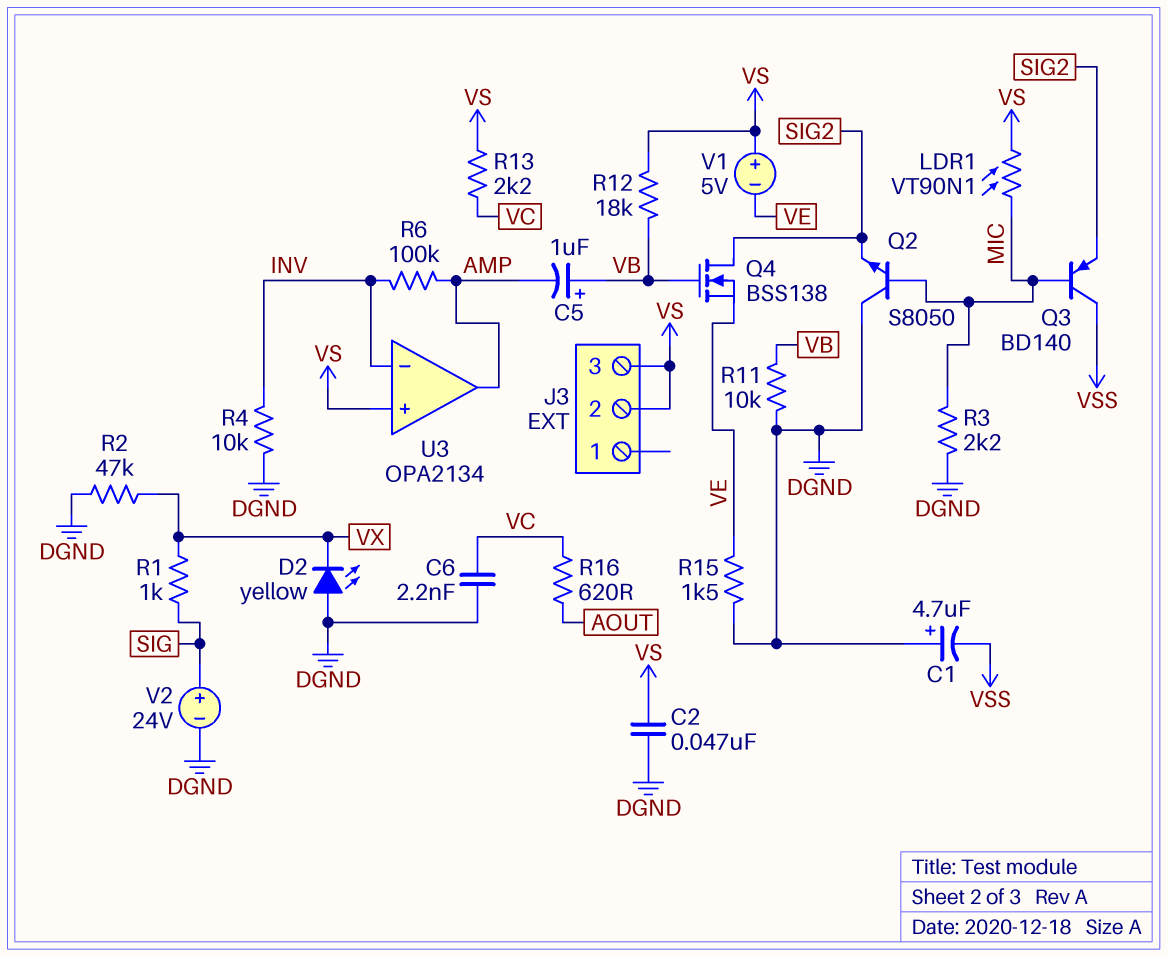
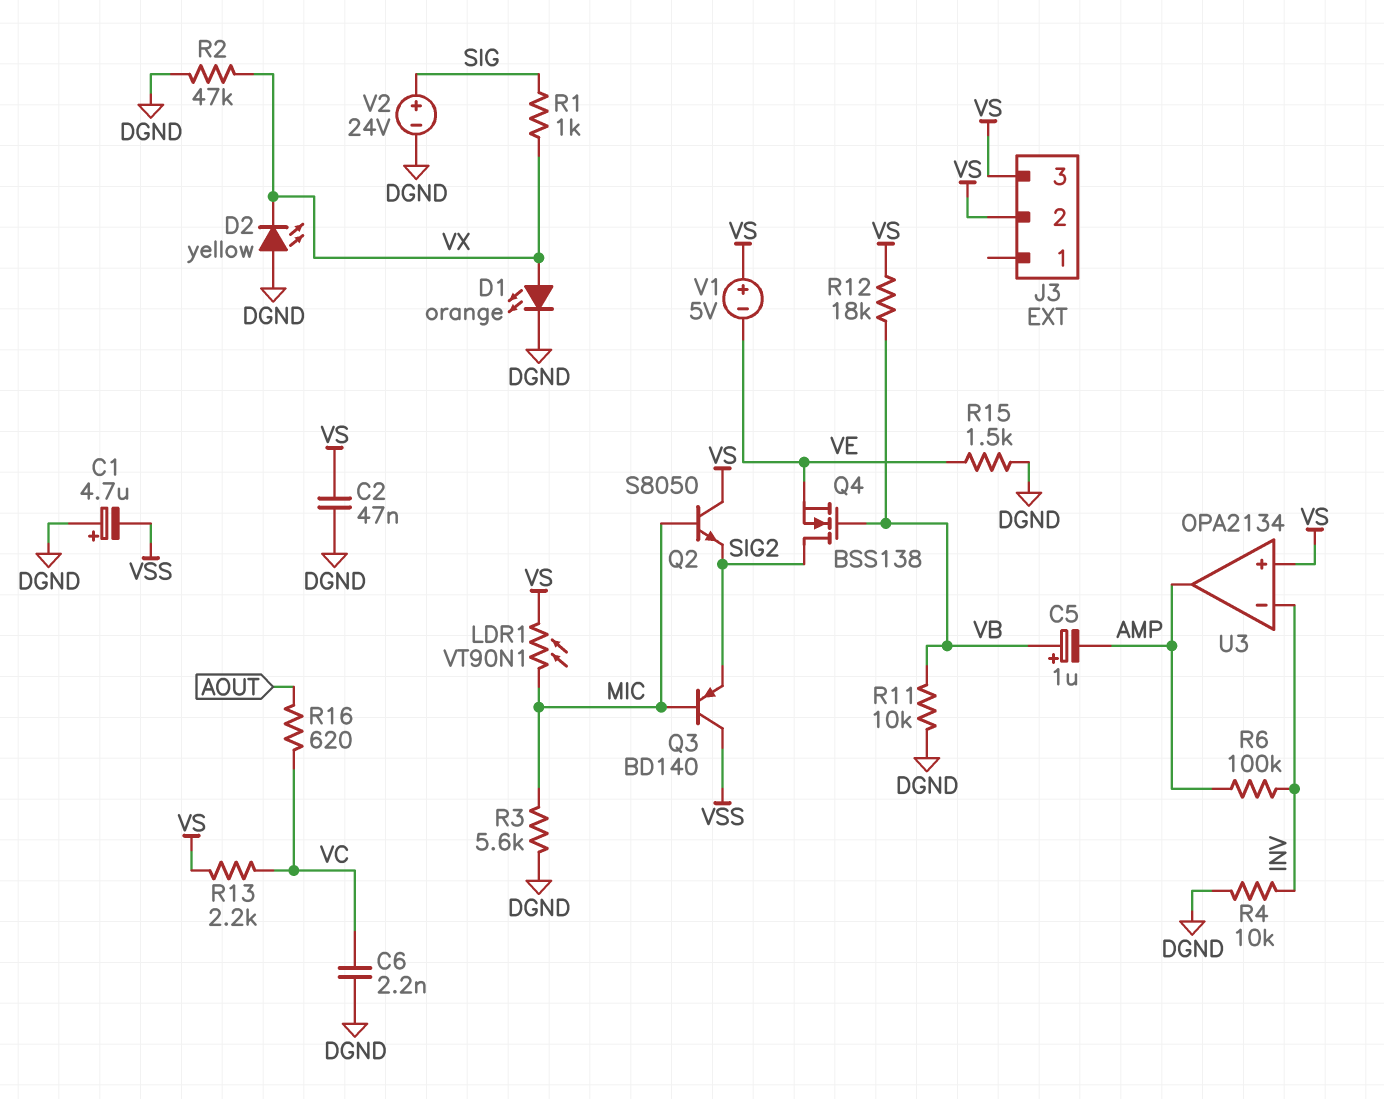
D1: none -> LED orange (A VX, K DGND)
Q2: NPN S8050 (B MIC, C DGND, E SIG2) -> NPN S8050 (B MIC, C VS, E SIG2)
R3: 2.2k (DGND, MIC) -> 5.6k (DGND, MIC)

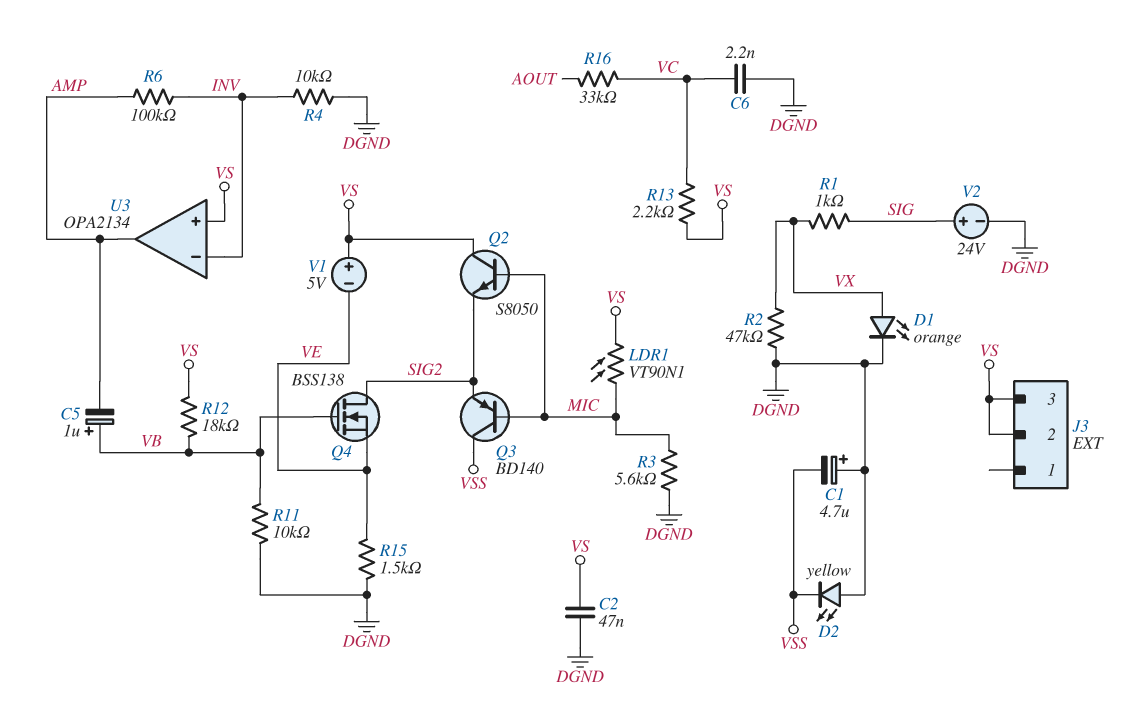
D2: LED yellow (A DGND, K VX) -> LED yellow (A DGND, K VSS)
R16: 620 (AOUT, VC) -> 33k (AOUT, VC)

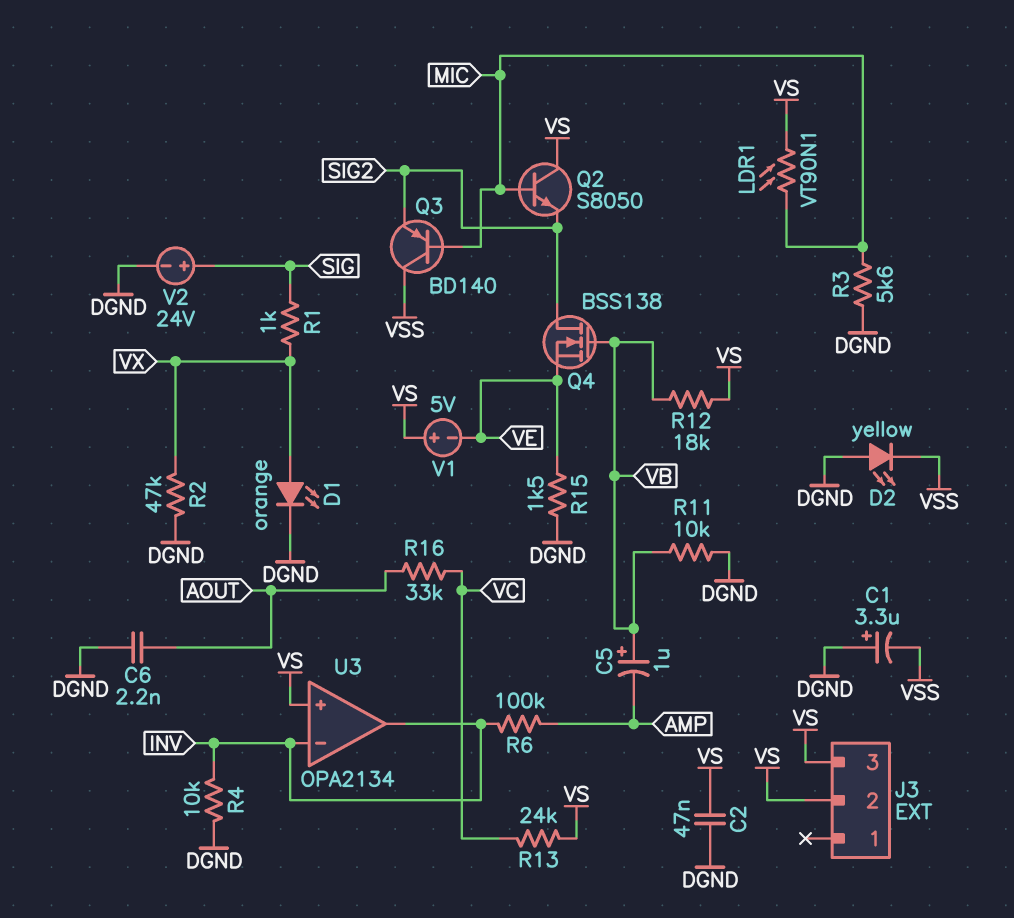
C1: 4.7uF (plus DGND, minus VSS) -> 3.3uF (plus DGND, minus VSS)
C6: 2.2nF (DGND, VC) -> 2.2nF (AOUT, DGND)
R13: 2.2k (VC, VS) -> 24k (VC, VS)
U3 pin out: AMP -> INV

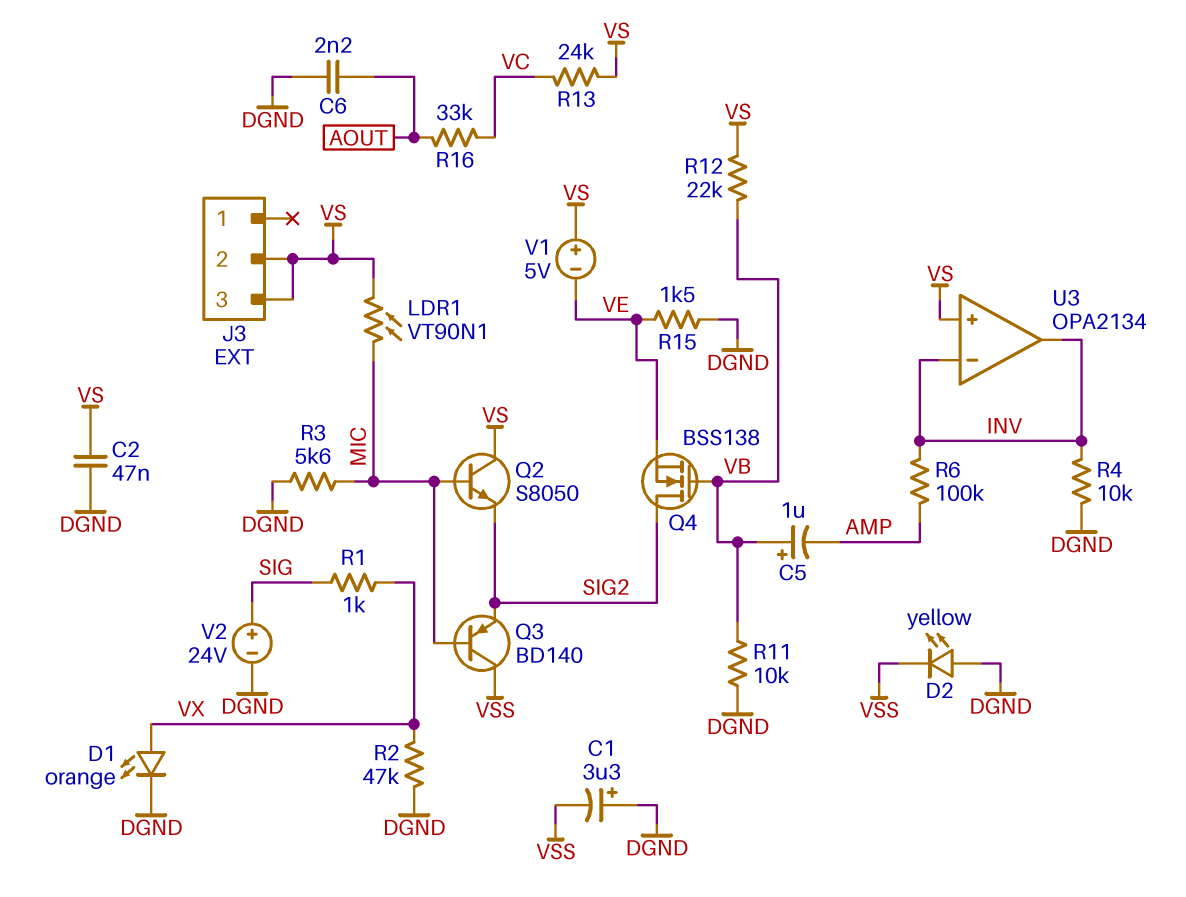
R12: 18k (VB, VS) -> 22k (VB, VS)

